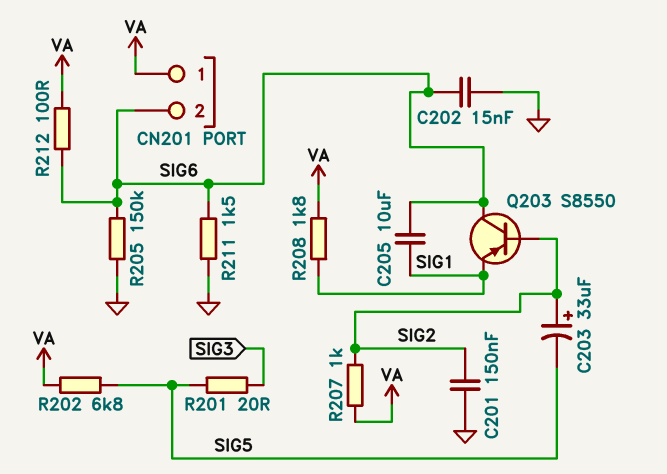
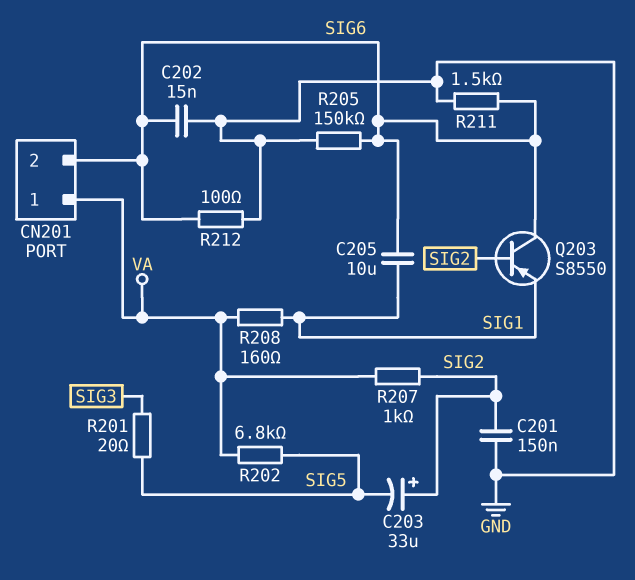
R208: 1.8k (SIG1, VA) -> 160 (SIG1, VA)
R212: 100 (SIG6, VA) -> 100 (GND, SIG6)

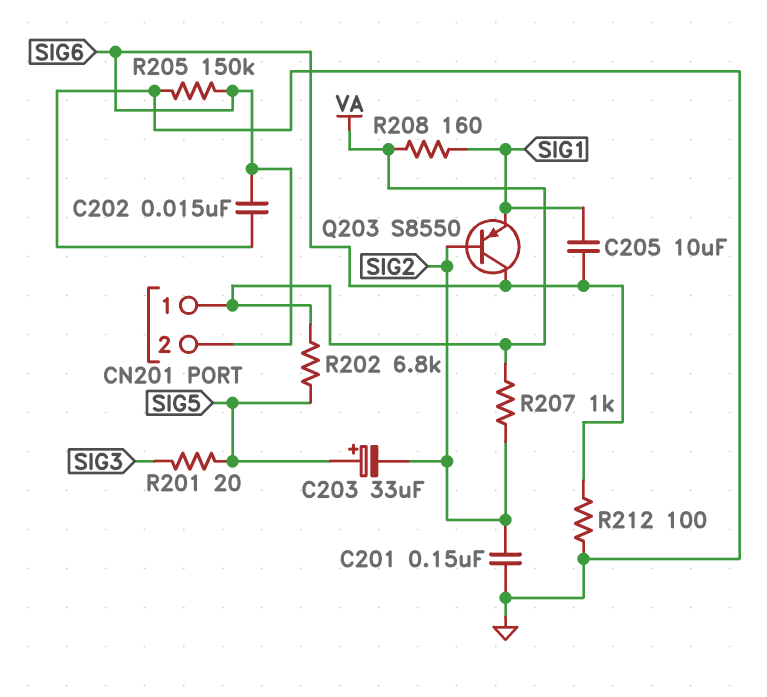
C203: 33uF (plus SIG2, minus SIG5) -> 33uF (plus SIG5, minus SIG2)
R211: 1.5k (GND, SIG6) -> none

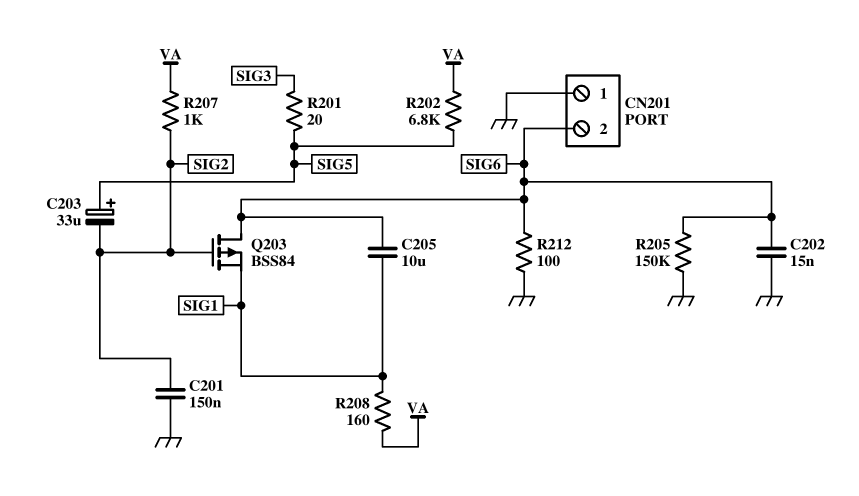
CN201 pin 1: VA -> GND
Q203: PNP S8550 (B SIG2, C SIG6, E SIG1) -> PMOS BSS84 (G SIG2, D SIG6, S SIG1)

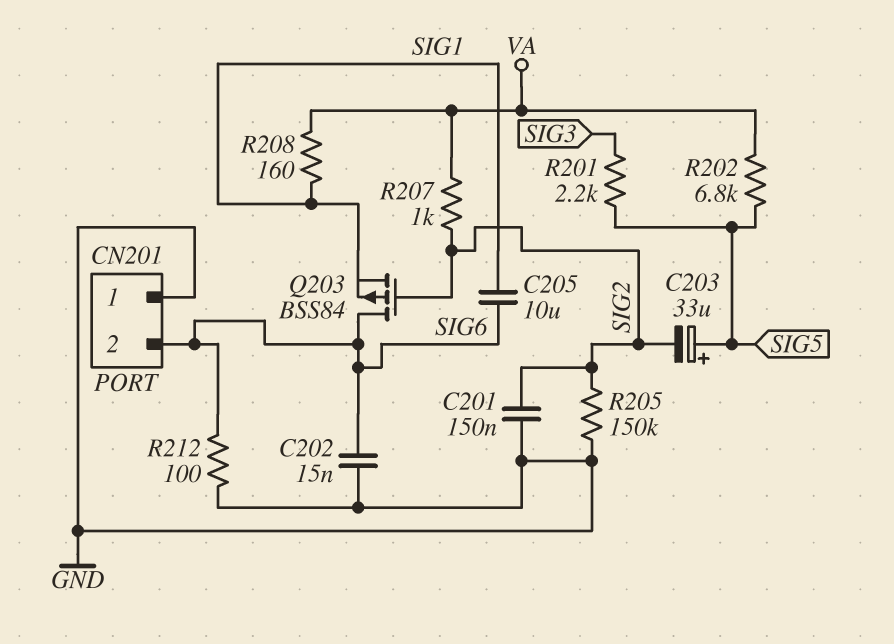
R201: 20 (SIG3, SIG5) -> 2.2k (SIG3, SIG5)
R205: 150k (GND, SIG6) -> 150k (GND, SIG2)

